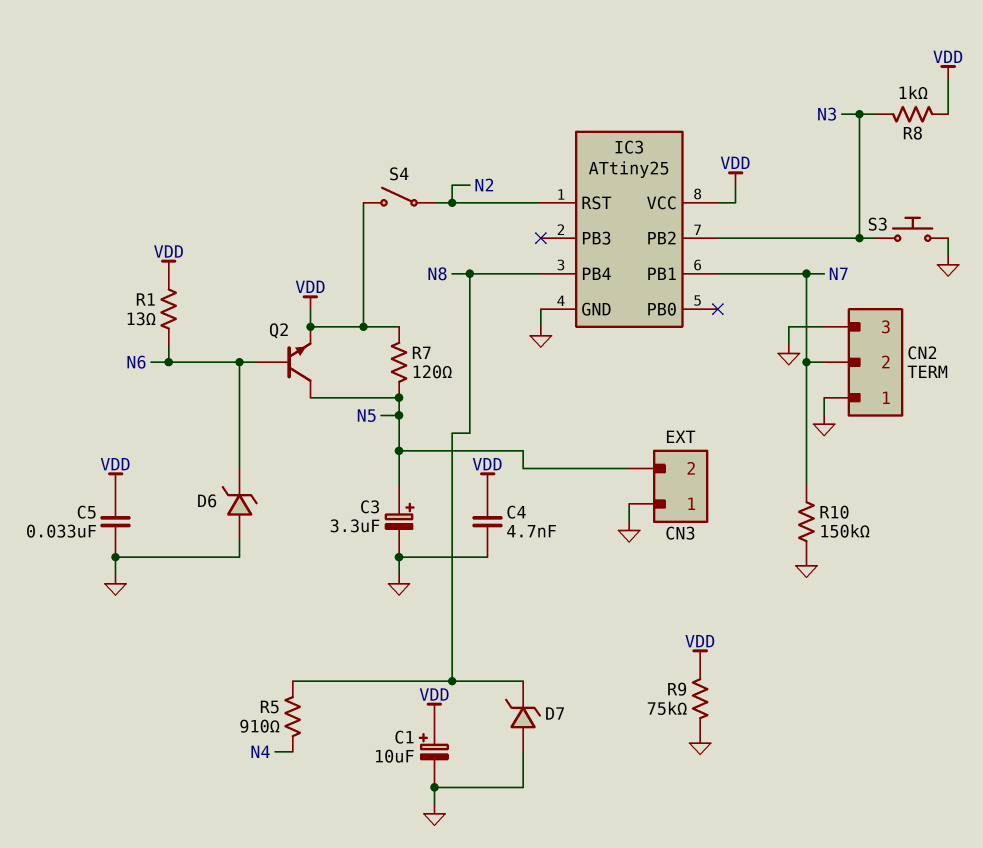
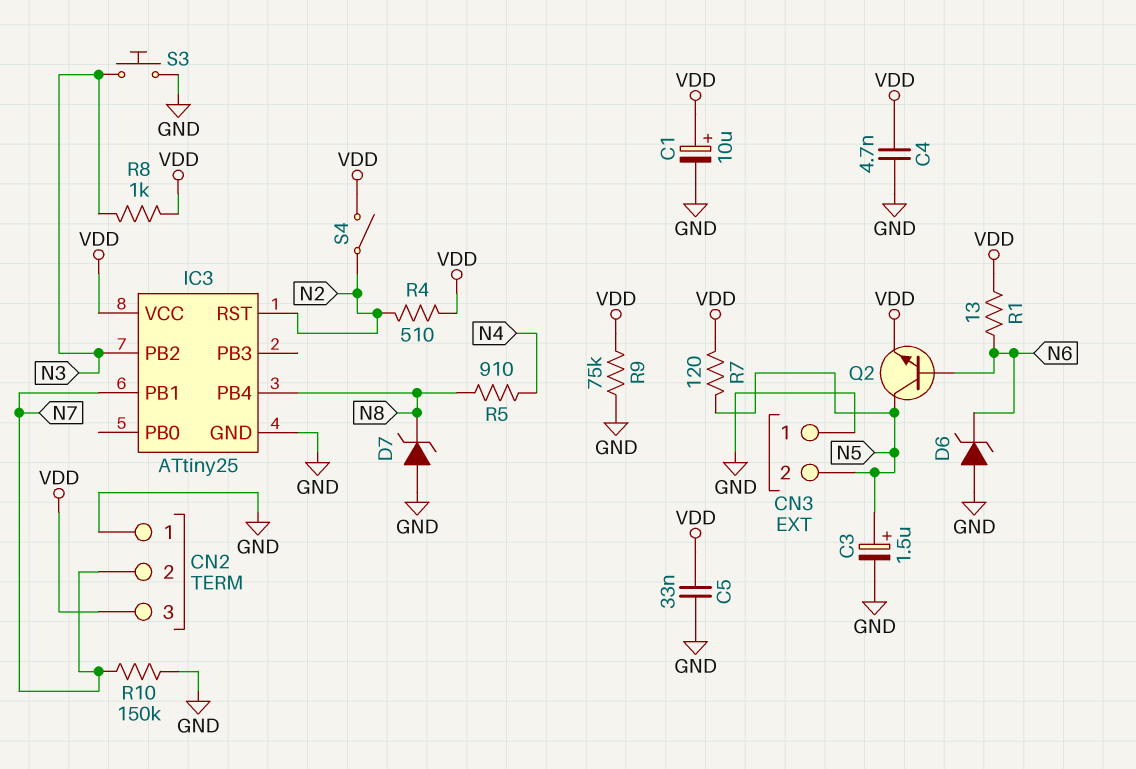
C3: 3.3uF (plus N5, minus GND) -> 1.5uF (plus N5, minus GND)
CN2 pin 3: GND -> VDD
R4: none -> 510 (N2, VDD)

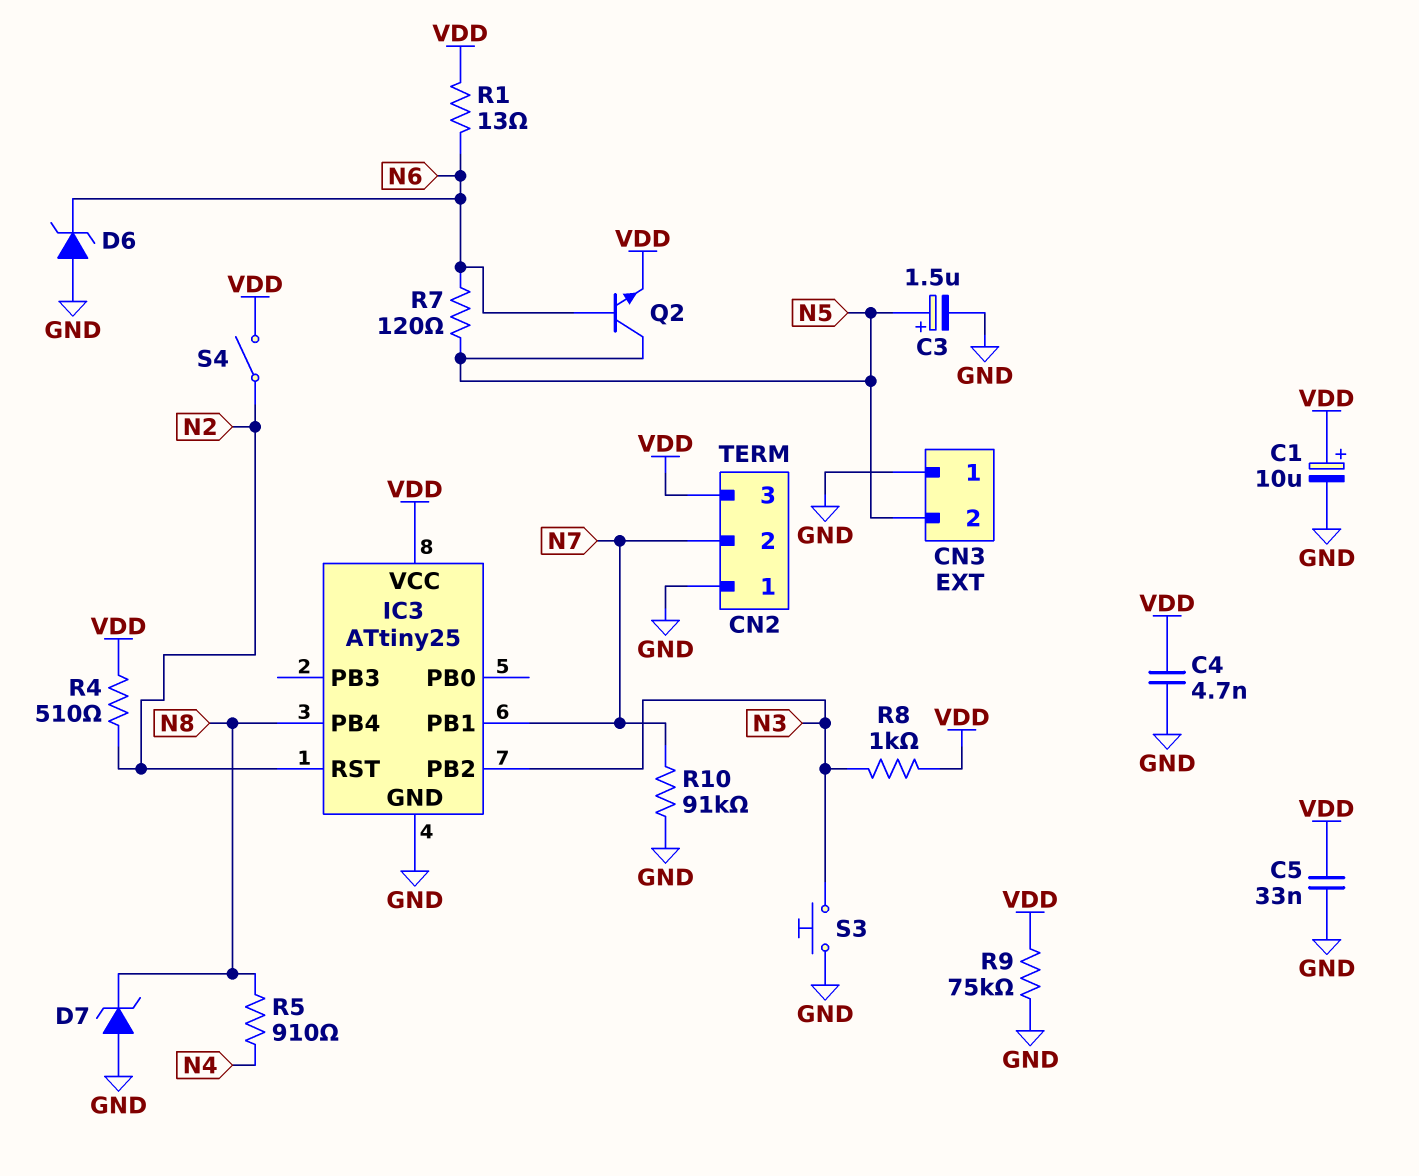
R7: 120 (N5, VDD) -> 120 (N5, N6)
R10: 150k (GND, N7) -> 91k (GND, N7)

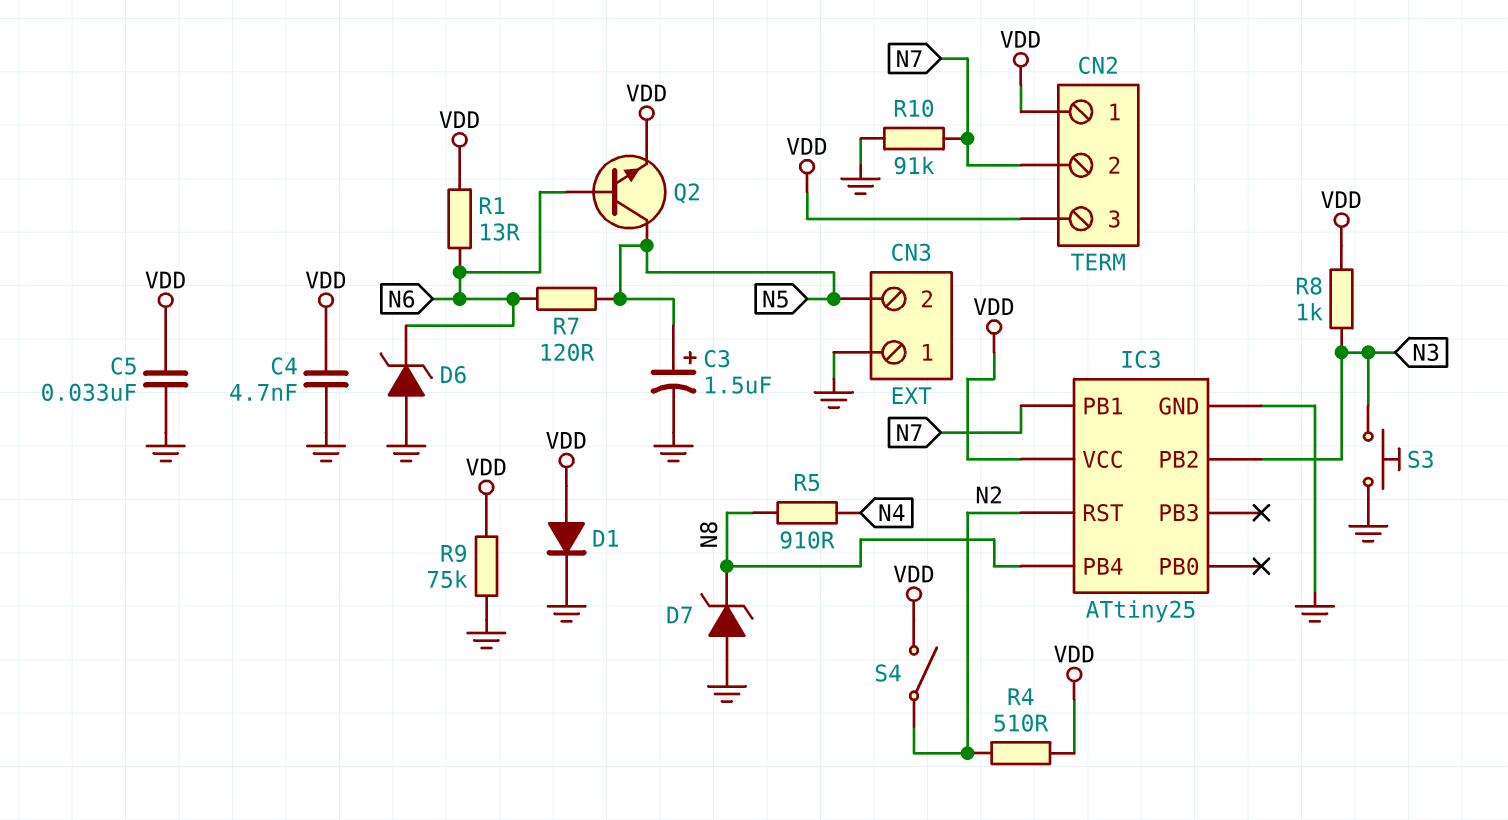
C1: 10uF (plus VDD, minus GND) -> none
CN2 pin 1: GND -> VDD
D1: none -> diode (A VDD, K GND)

